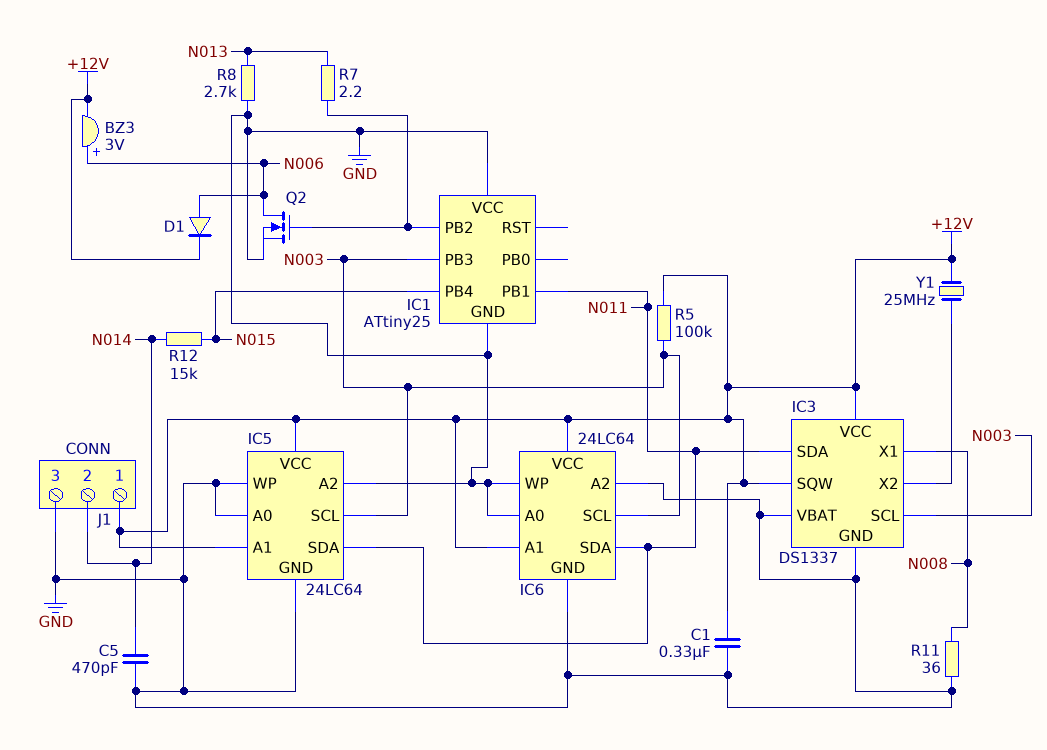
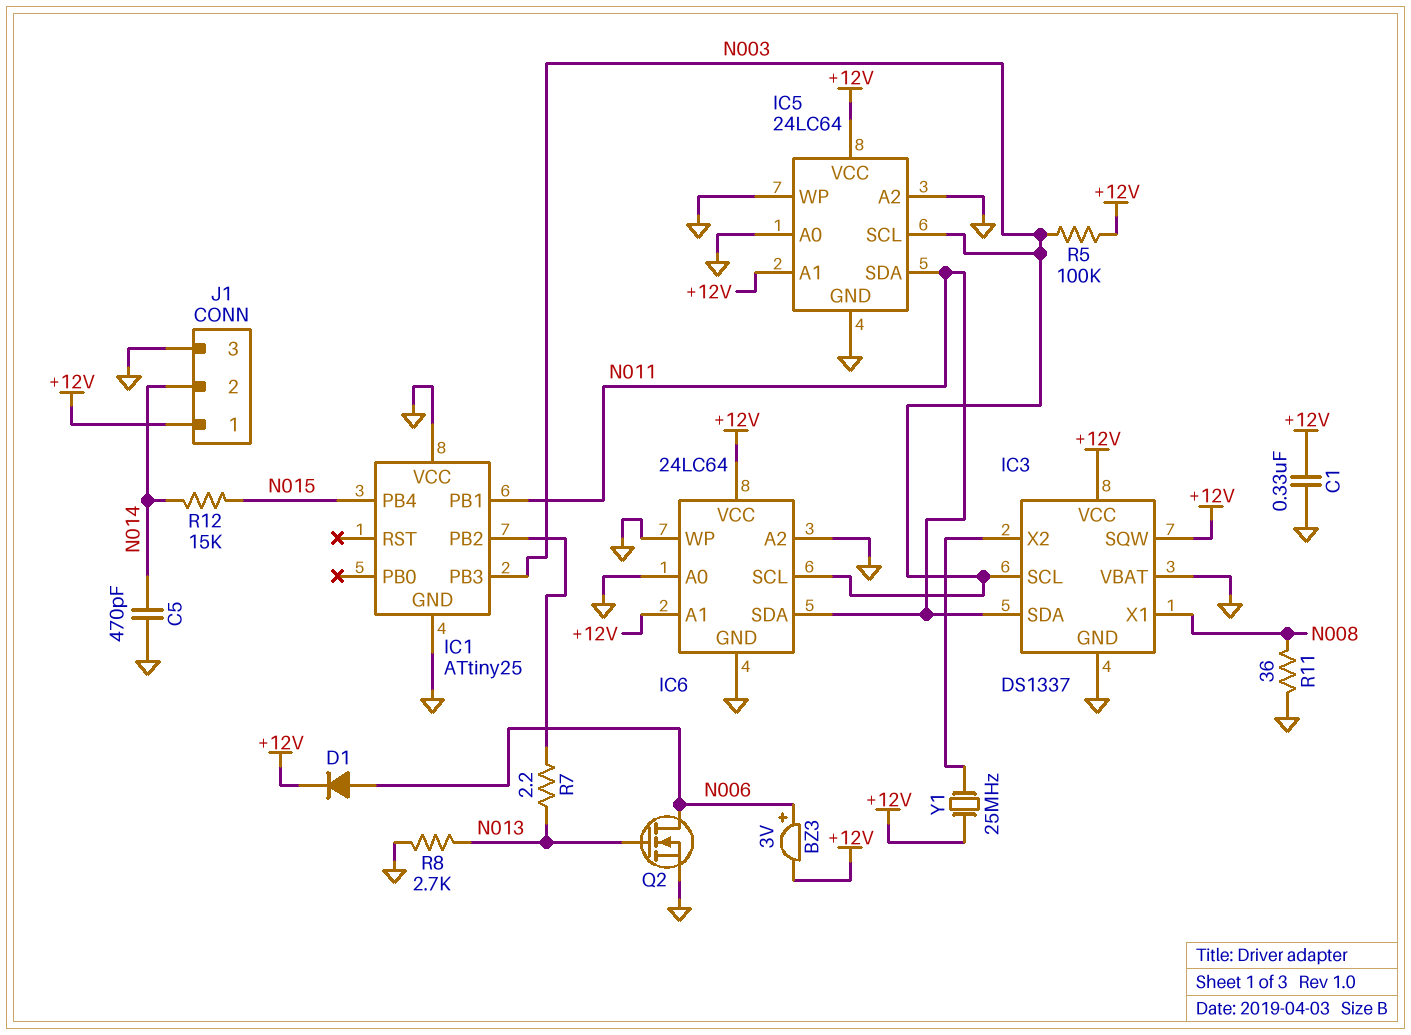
Q2: NMOS (G IC1/PB2, D N006, S GND) -> NMOS (G N013, D N006, S GND)

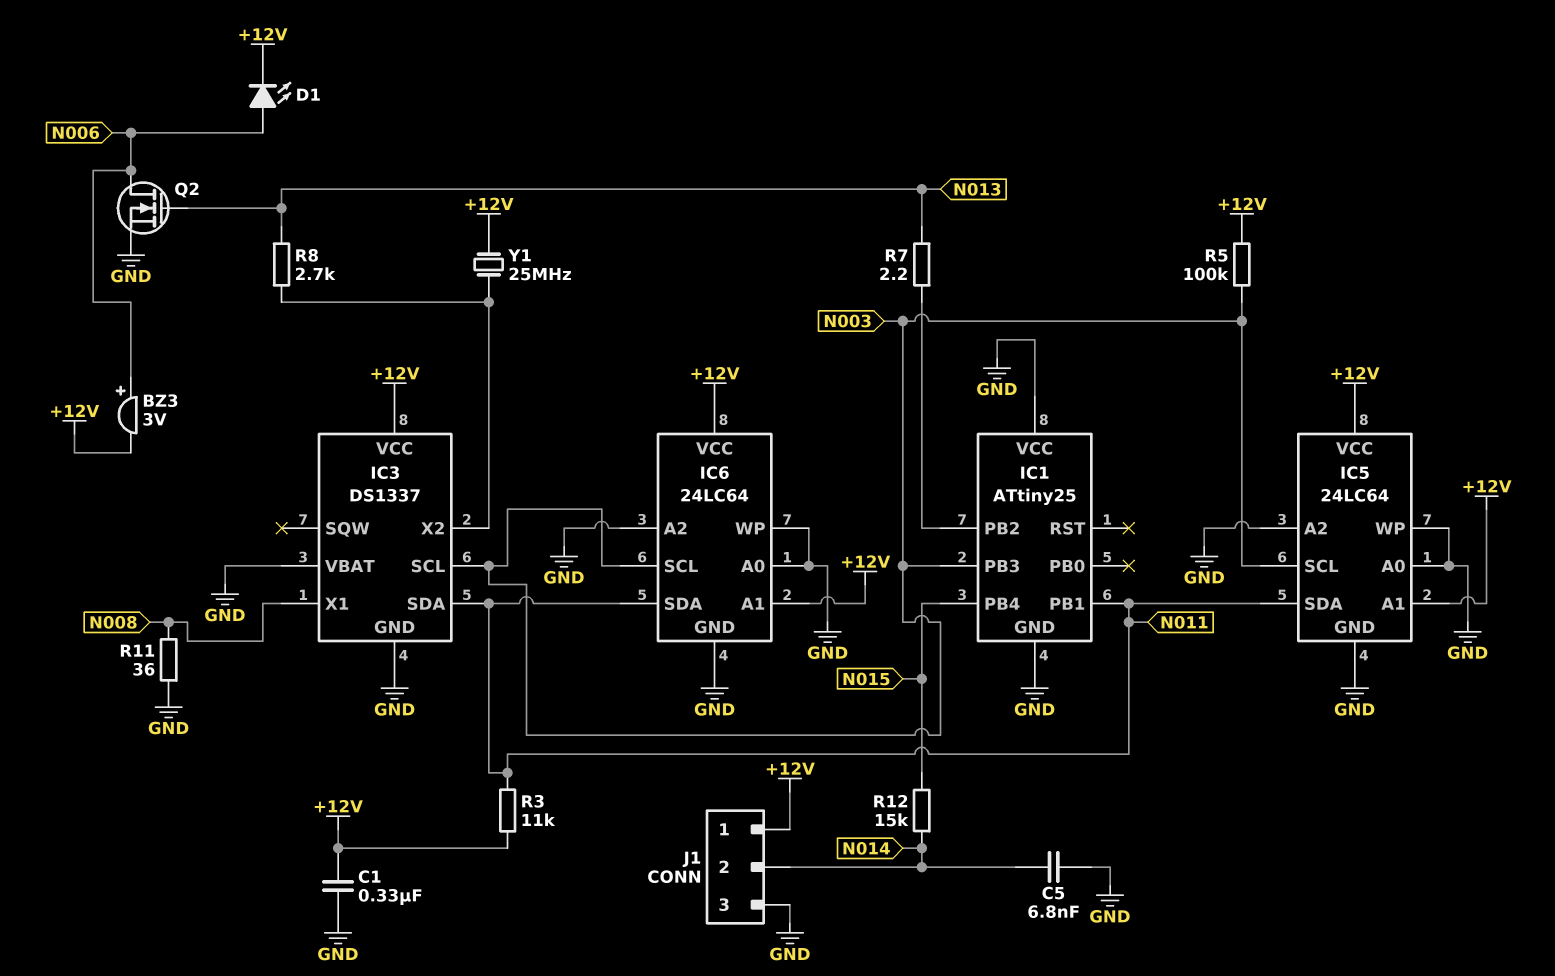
C5: 470pF (GND, N014) -> 6.8nF (GND, N014)
D1: diode (A N006, K +12V) -> LED (A N006, K +12V)
IC3 pin SQW: +12V -> none
R3: none -> 11k (+12V, N011)
R8: 2.7k (GND, N013) -> 2.7k (IC3/X2, N013)

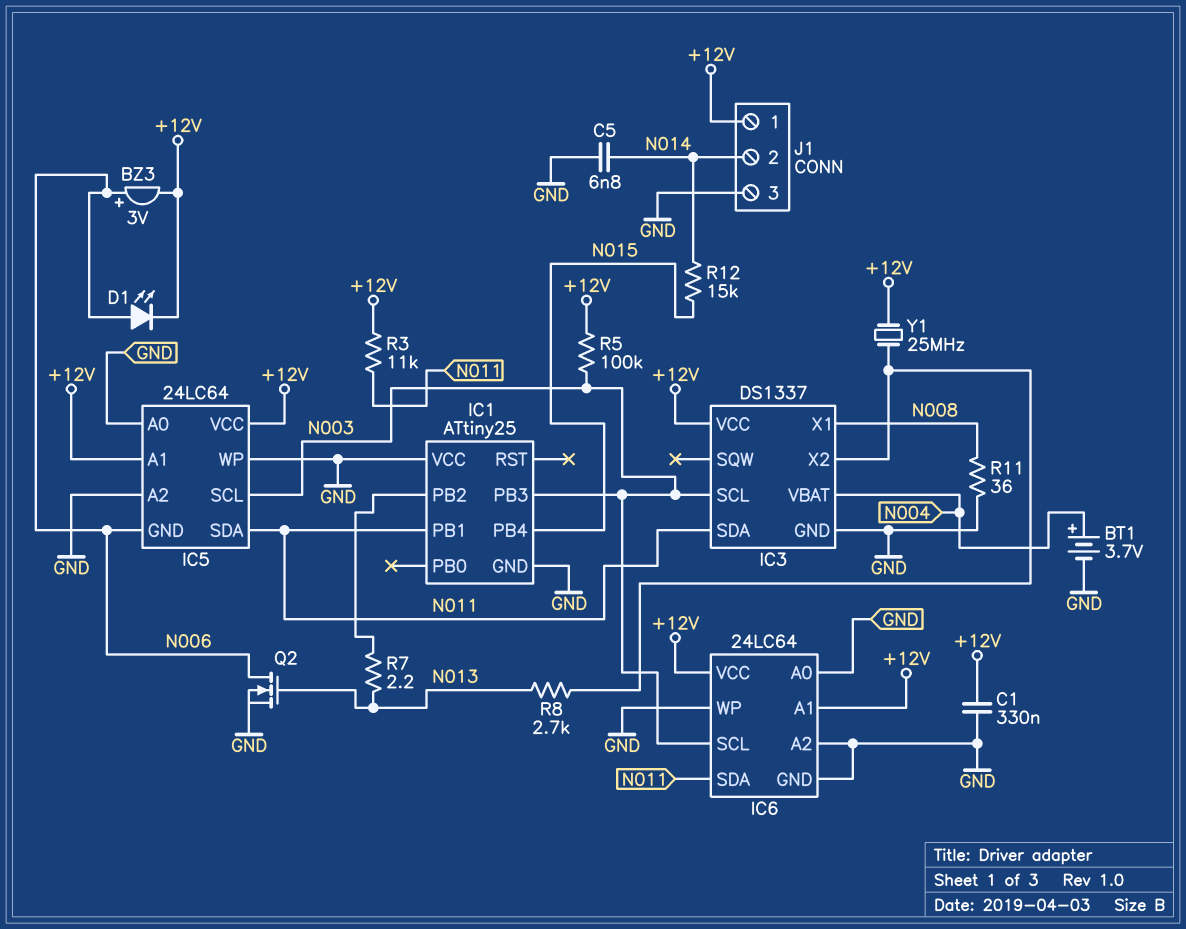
BT1: none -> 3.7V (plus N004, minus GND)
IC3 pin VBAT: GND -> N004
IC5 pin GND: GND -> N006

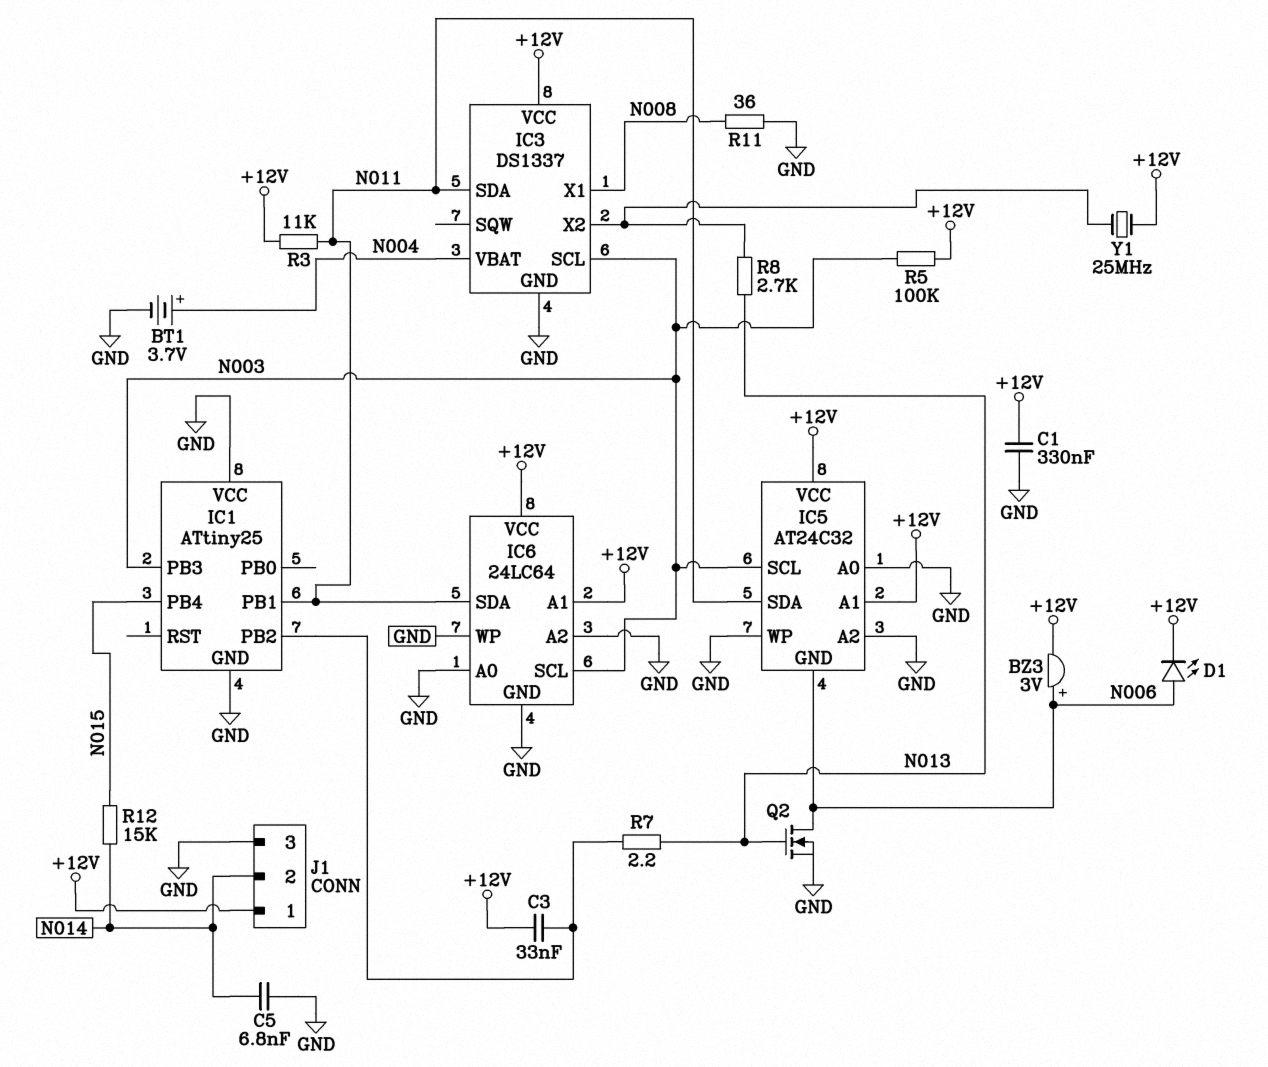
C3: none -> 33nF (+12V, IC1/PB2)
IC5: 24LC64 -> AT24C32

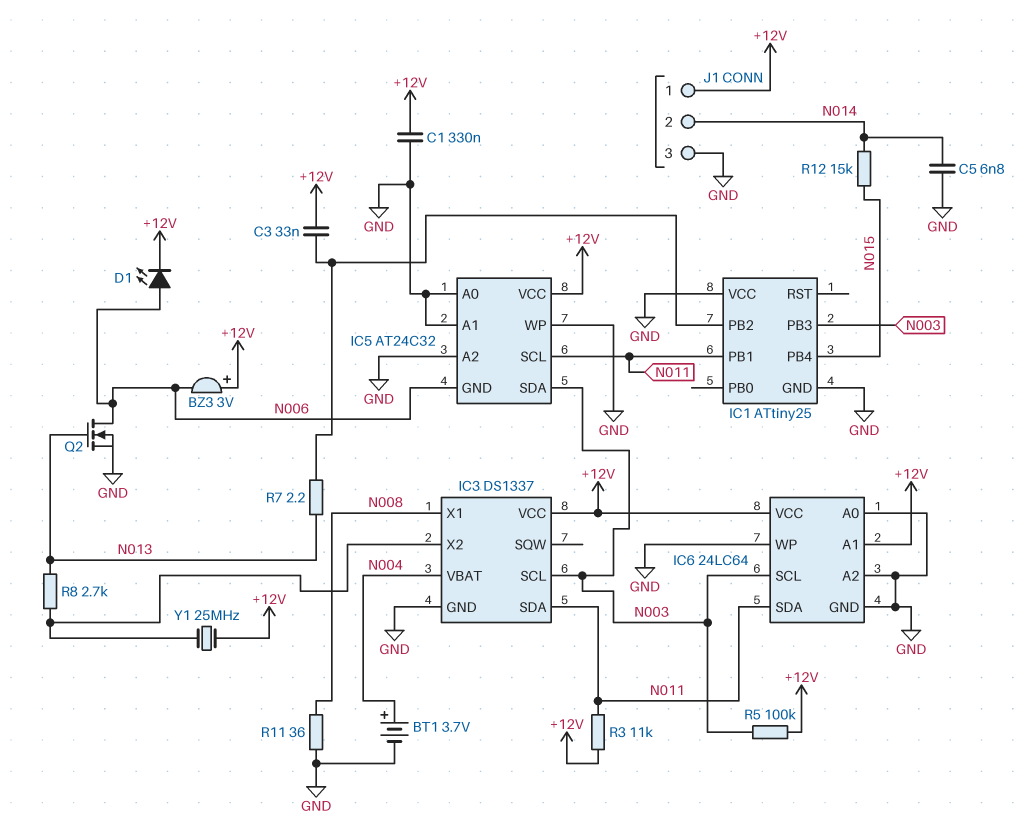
BZ3: buzzer 3V (plus N006, minus +12V) -> buzzer 3V (plus +12V, minus N006)
IC5 pin A1: +12V -> GND
IC5 pin SCL: N003 -> N011
IC5 pin SDA: N011 -> N003

